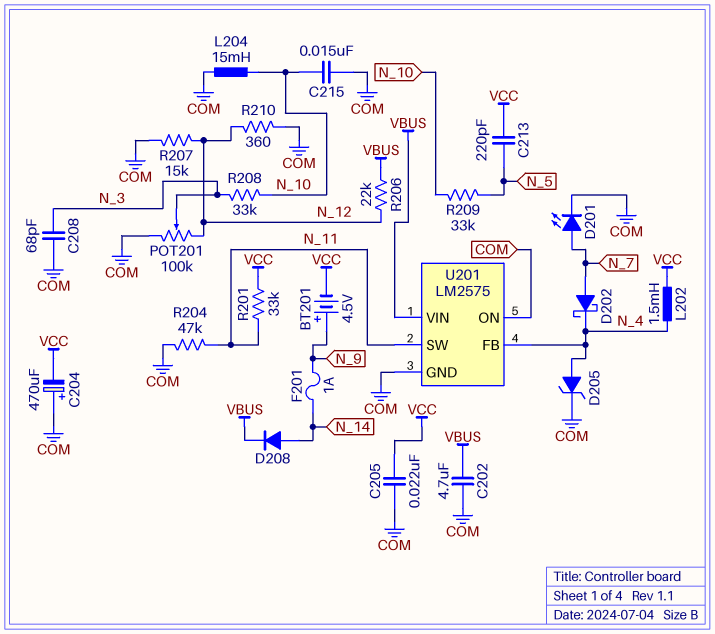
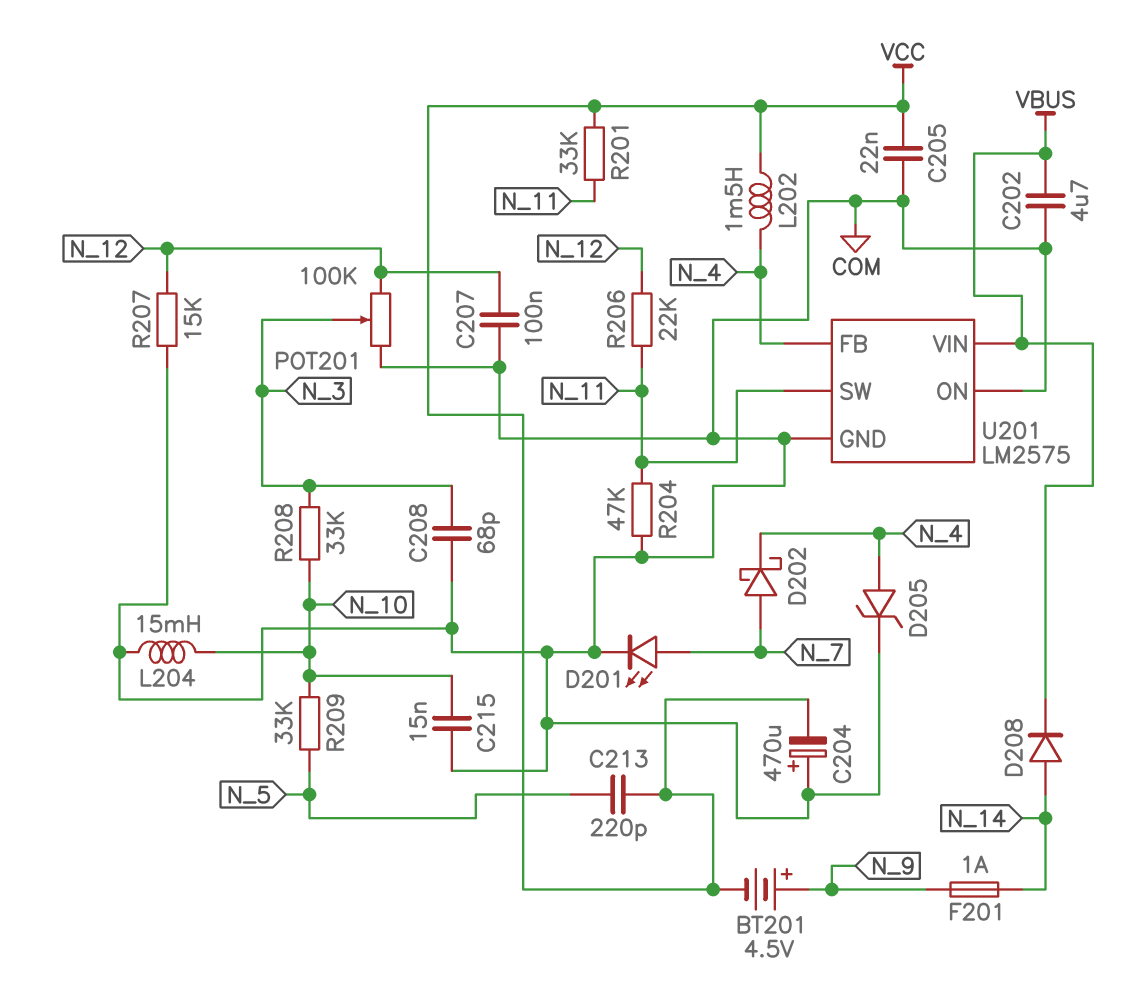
C207: none -> 100nF (COM, N_12)
R206: 22k (N_12, VBUS) -> 22k (N_11, N_12)
R210: 360 (COM, N_12) -> none

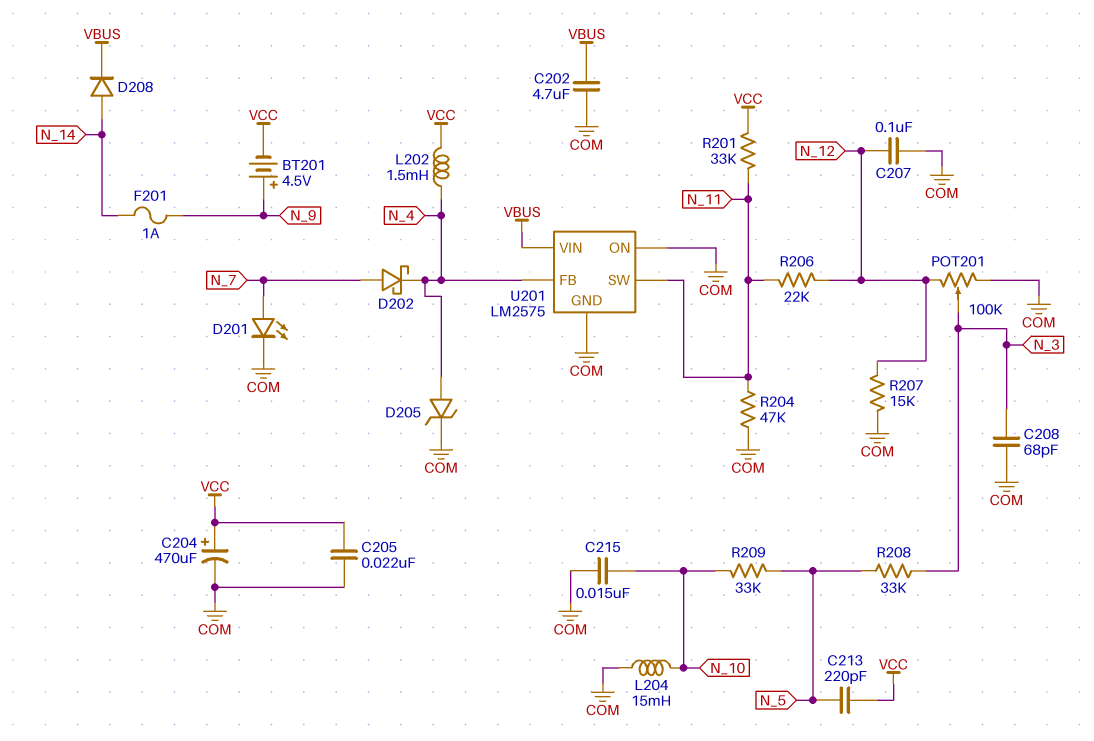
C204: 470uF (plus COM, minus VCC) -> 470uF (plus VCC, minus COM)
R208: 33k (N_3, N_10) -> 33k (N_3, N_5)

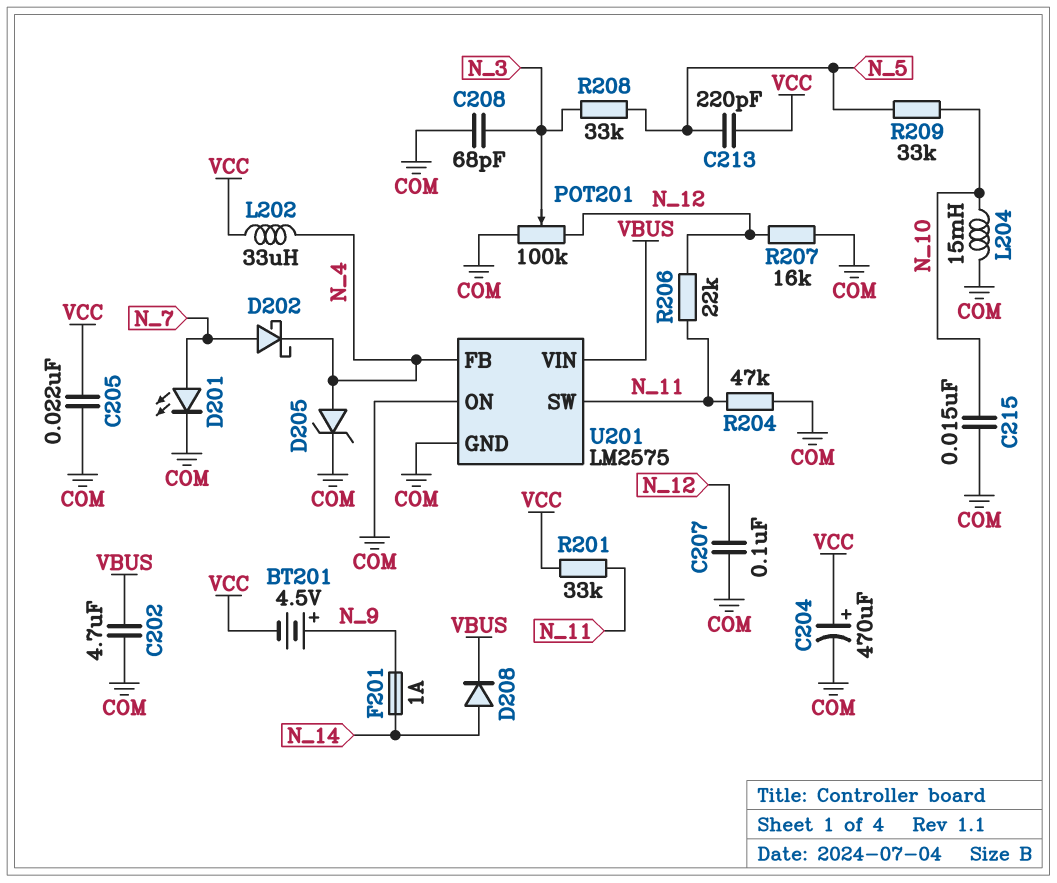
L202: 1.5mH (N_4, VCC) -> 33uH (N_4, VCC)
R207: 15k (COM, N_12) -> 16k (COM, N_12)

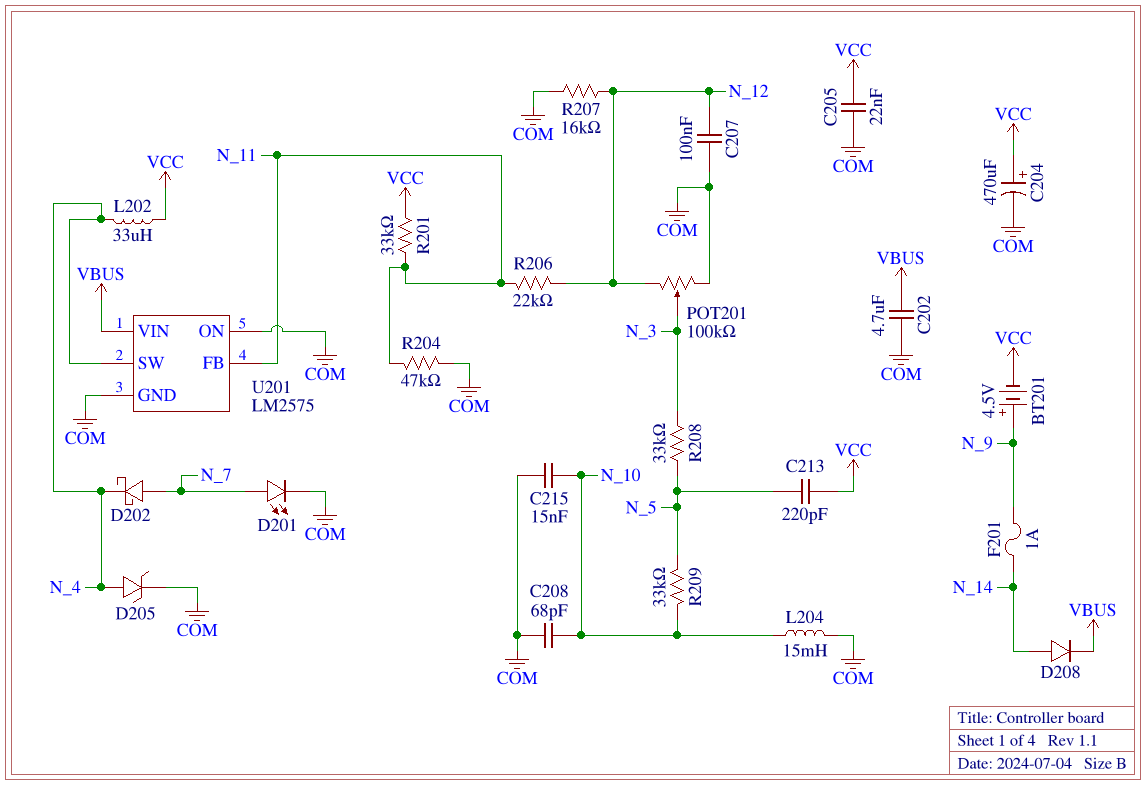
C208: 68pF (COM, N_3) -> 68pF (COM, N_10)
U201 pin FB: N_4 -> N_11
U201 pin SW: N_11 -> N_4

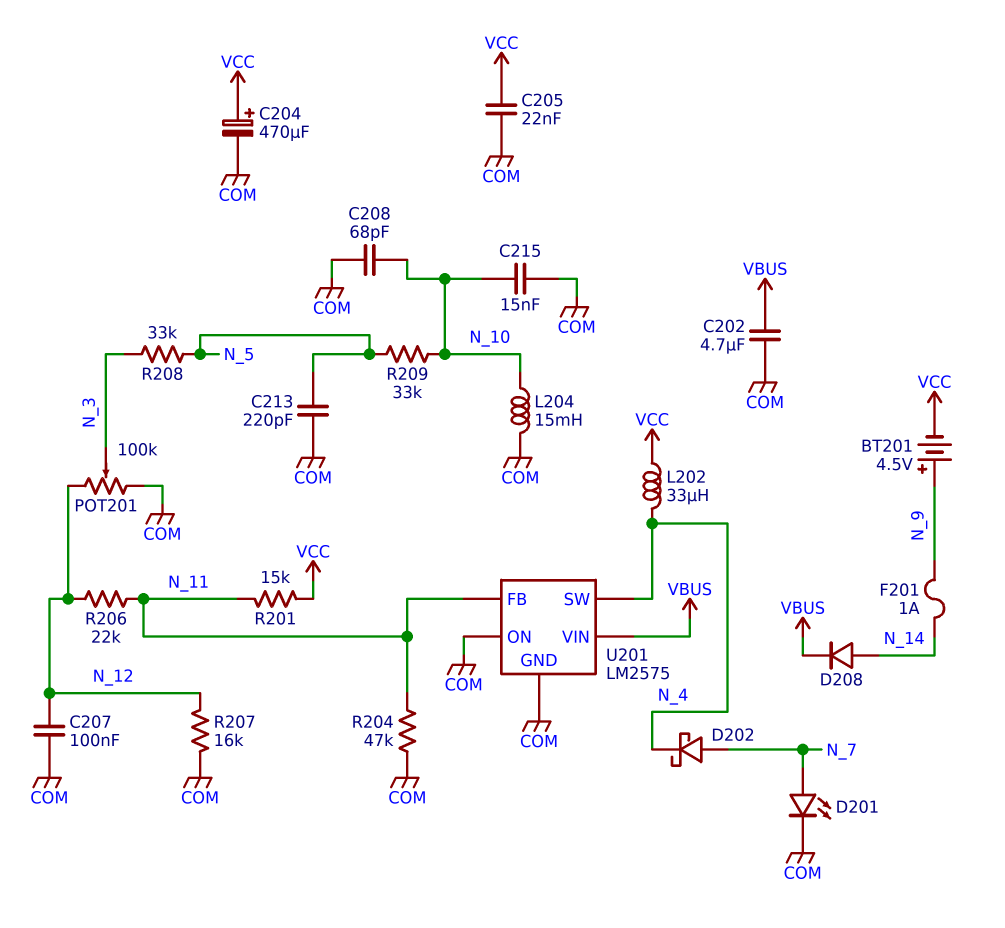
C213: 220pF (N_5, VCC) -> 220pF (COM, N_5)
D205: zener (A N_4, K COM) -> none
R201: 33k (N_11, VCC) -> 15k (N_11, VCC)

